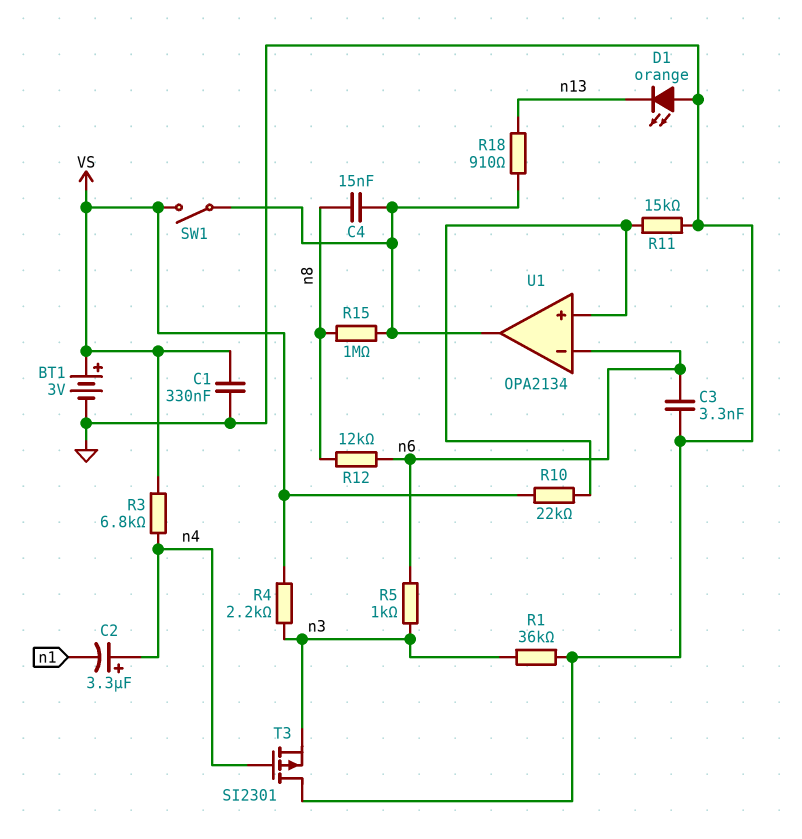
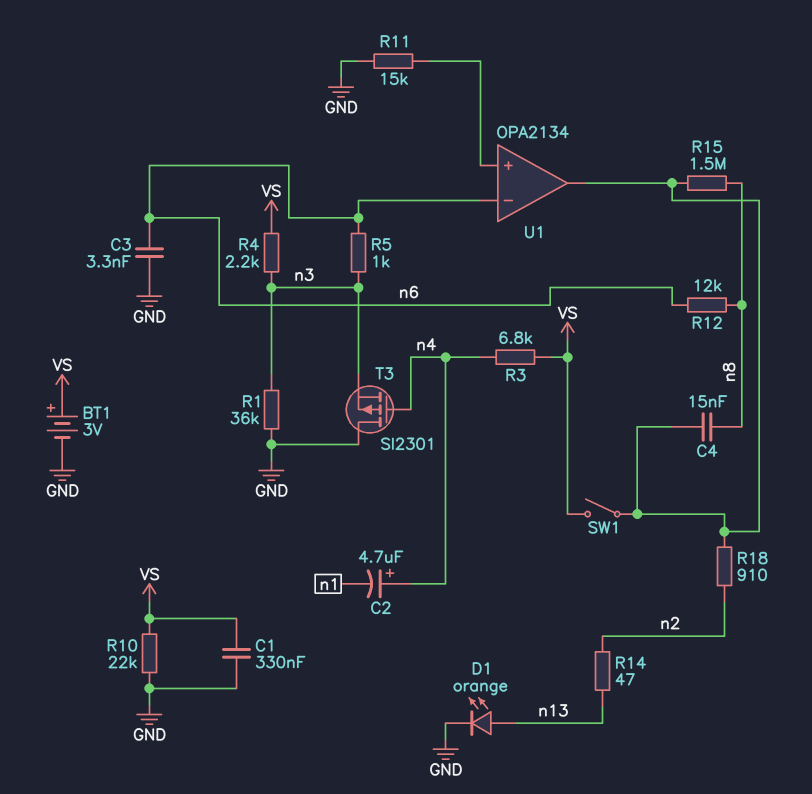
C2: 3.3uF (plus n4, minus n1) -> 4.7uF (plus n4, minus n1)
D1: LED orange (A GND, K n13) -> LED orange (A n13, K GND)
R10: 22k (U1/in+, VS) -> 22k (GND, VS)
R14: none -> 47 (n2, n13)
R15: 1M (U1/out, n8) -> 1.5M (U1/out, n8)
R18: 910 (U1/out, n13) -> 910 (U1/out, n2)

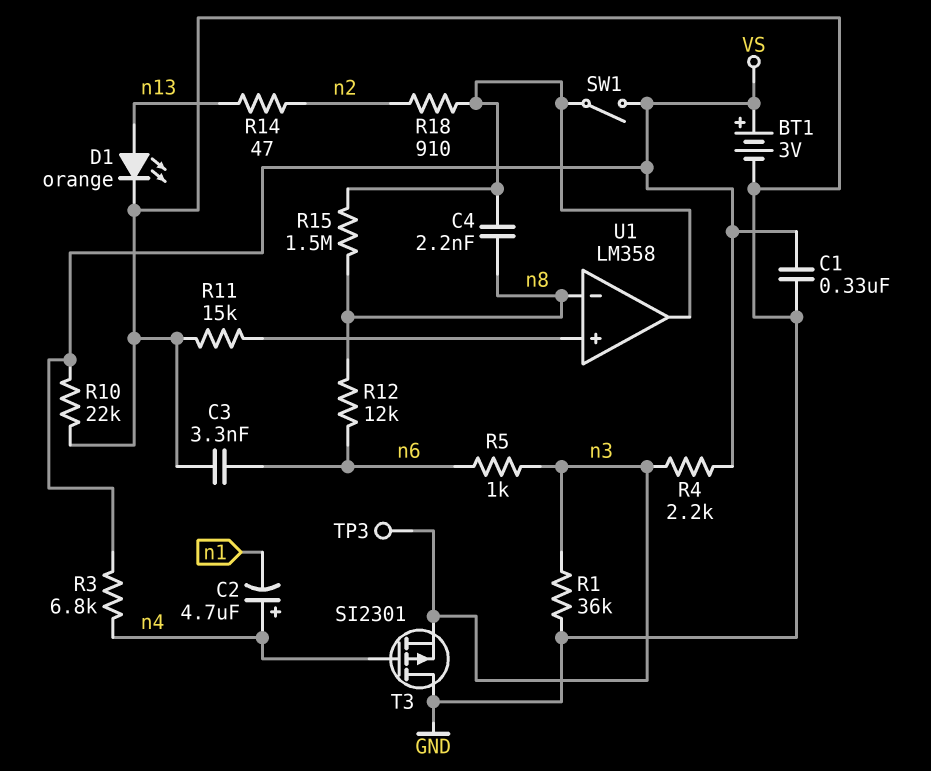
C4: 15nF (U1/out, n8) -> 2.2nF (U1/out, n8)
TP3: none -> test point (n3)
U1: OPA2134 -> LM358
U1 pin in-: n6 -> n8

